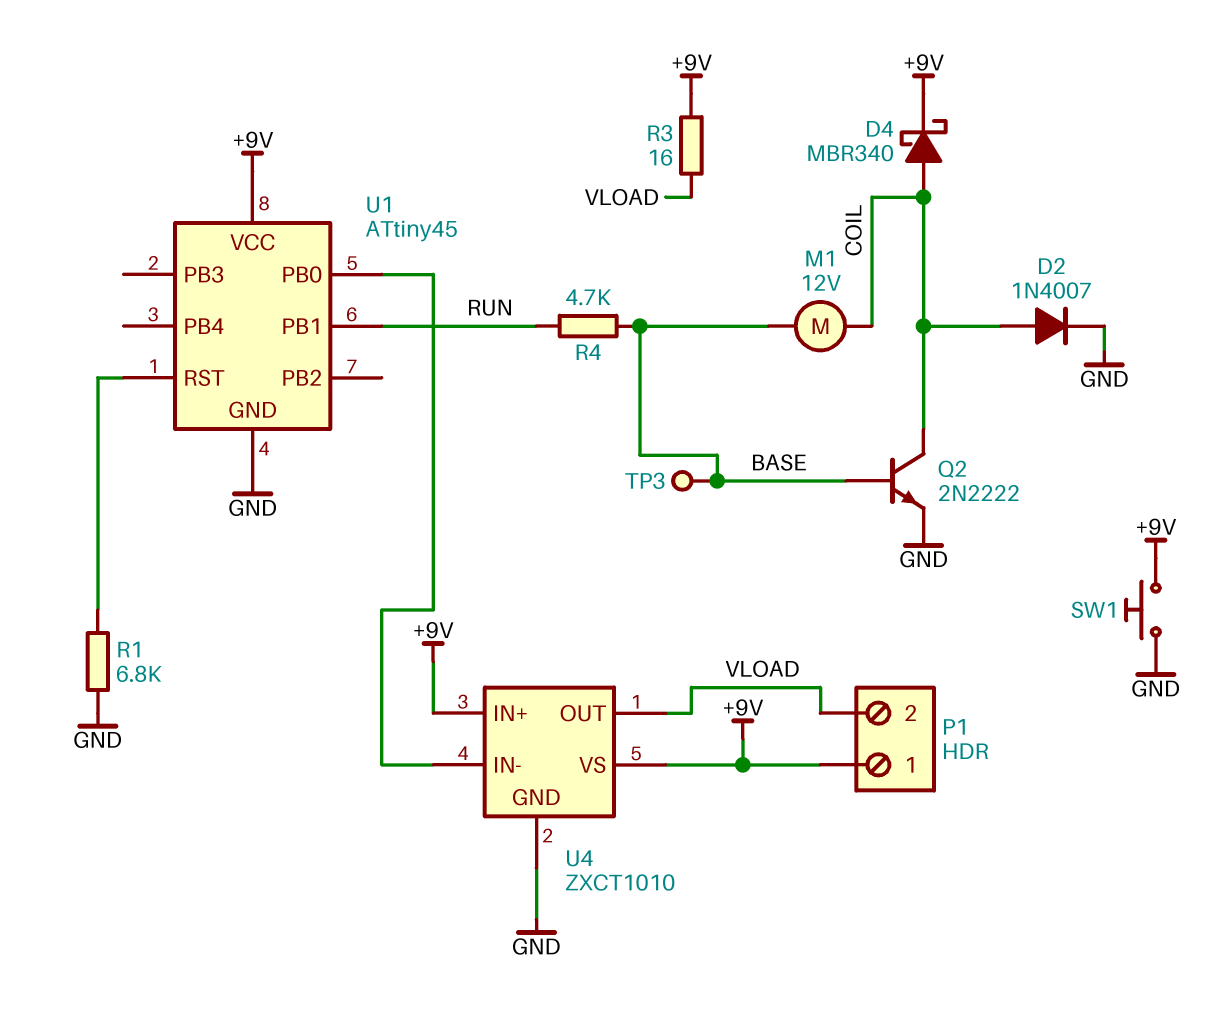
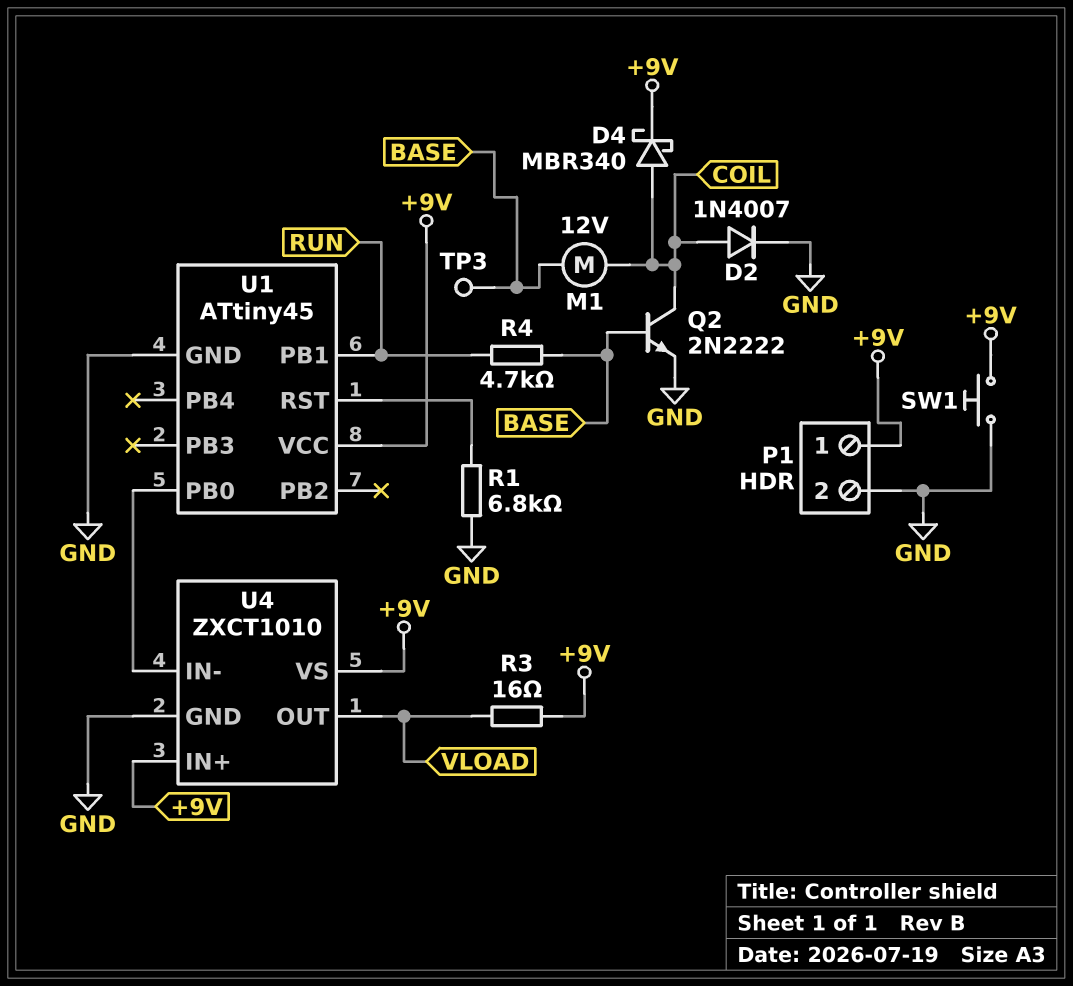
P1 pin 2: VLOAD -> GND

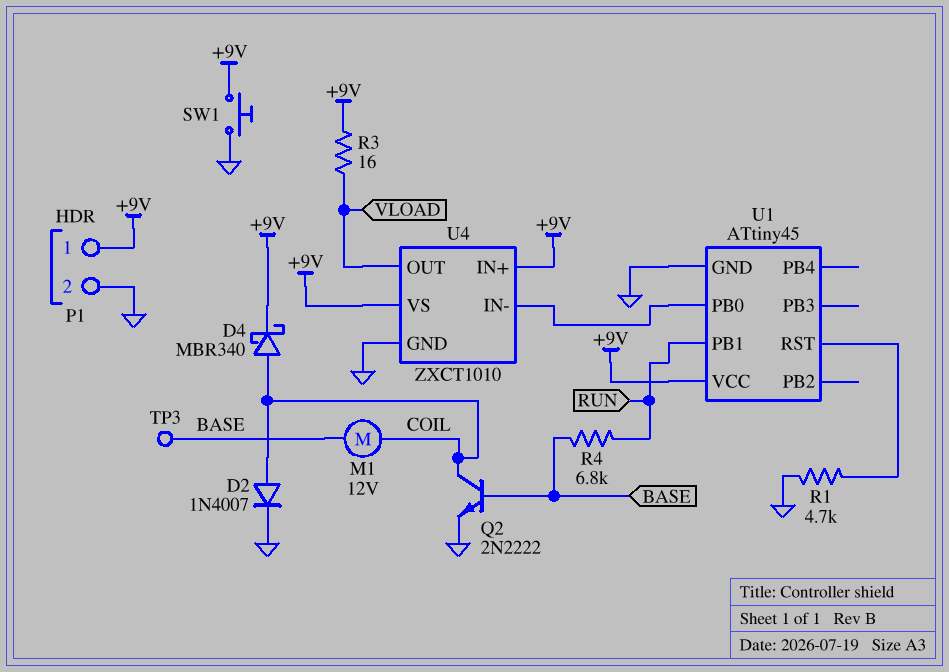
R1: 6.8k (GND, U1/RST) -> 4.7k (GND, U1/RST)
R4: 4.7k (BASE, RUN) -> 6.8k (BASE, RUN)

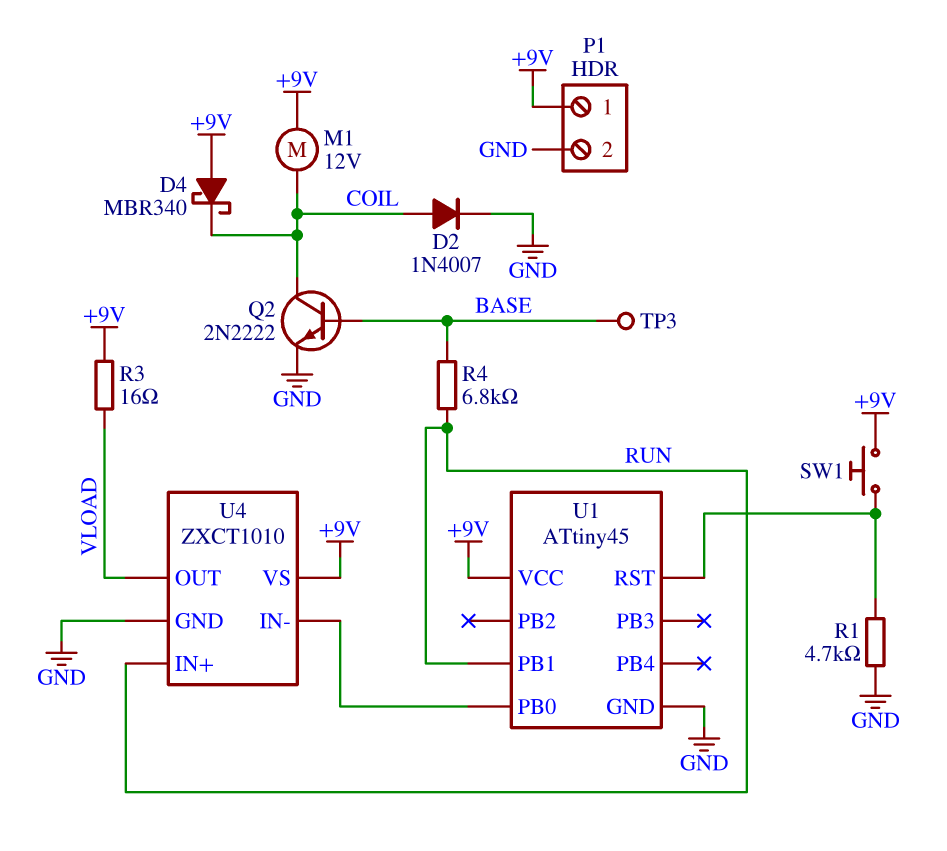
D4: schottky MBR340 (A COIL, K +9V) -> schottky MBR340 (A +9V, K COIL)
M1: motor 12V (BASE, COIL) -> motor 12V (+9V, COIL)
SW1: button (+9V, GND) -> button (+9V, U1/RST)
U4 pin IN+: +9V -> RUN

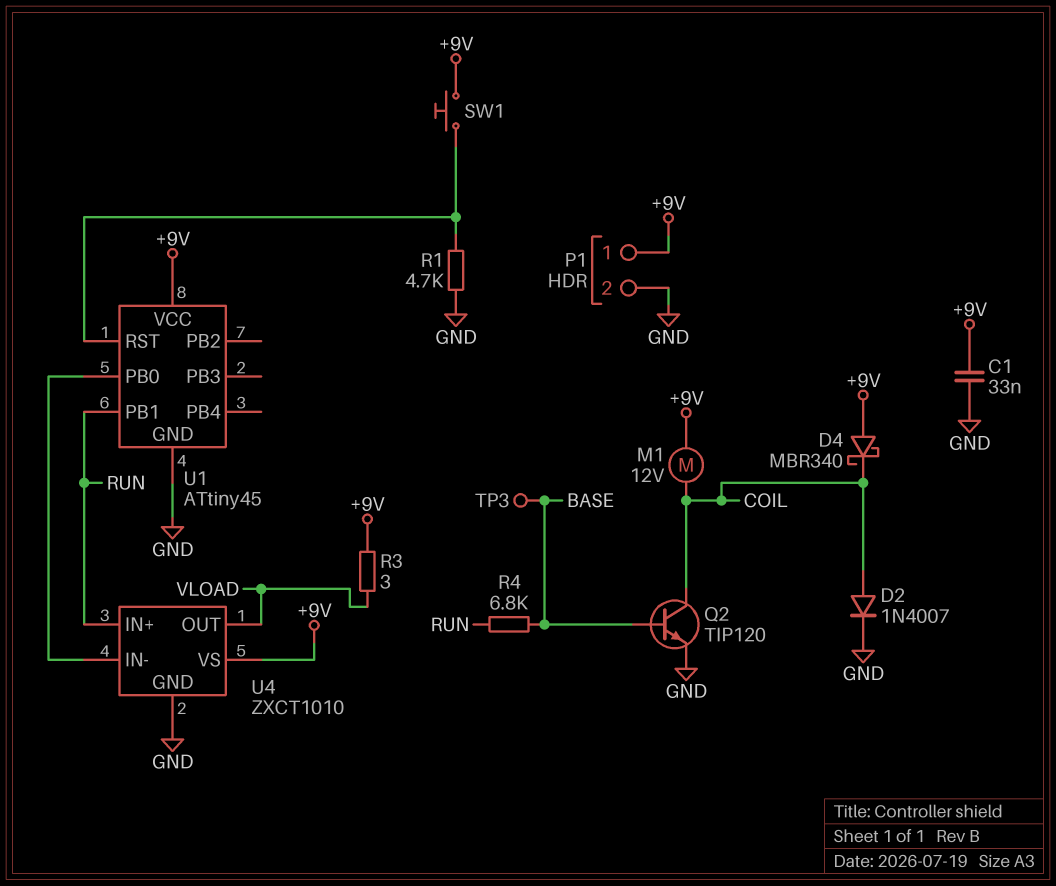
C1: none -> 33nF (+9V, GND)
Q2: NPN 2N2222 (B BASE, C COIL, E GND) -> NPN TIP120 (B BASE, C COIL, E GND)
R3: 16 (+9V, VLOAD) -> 3 (+9V, VLOAD)

